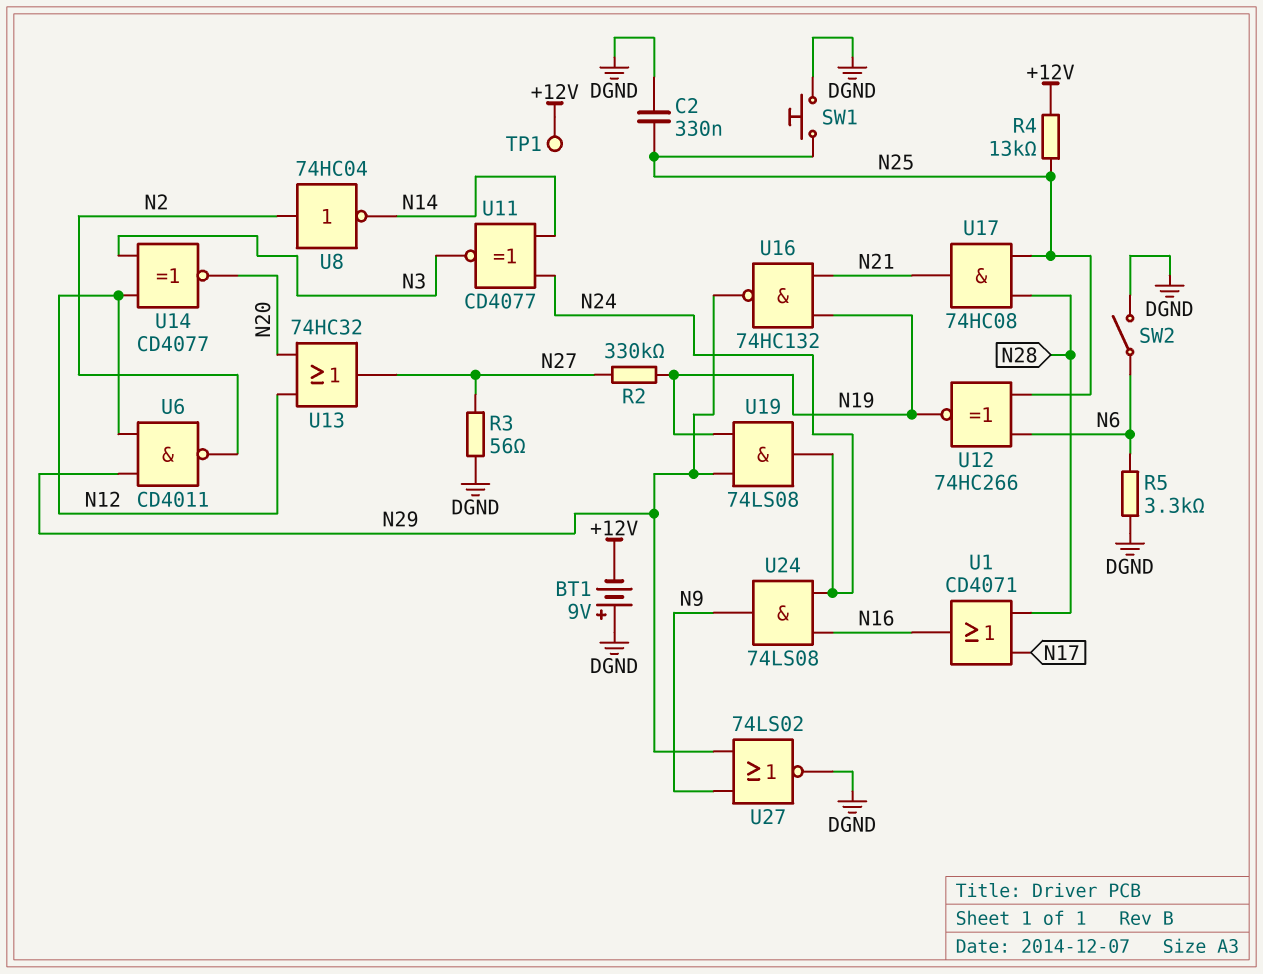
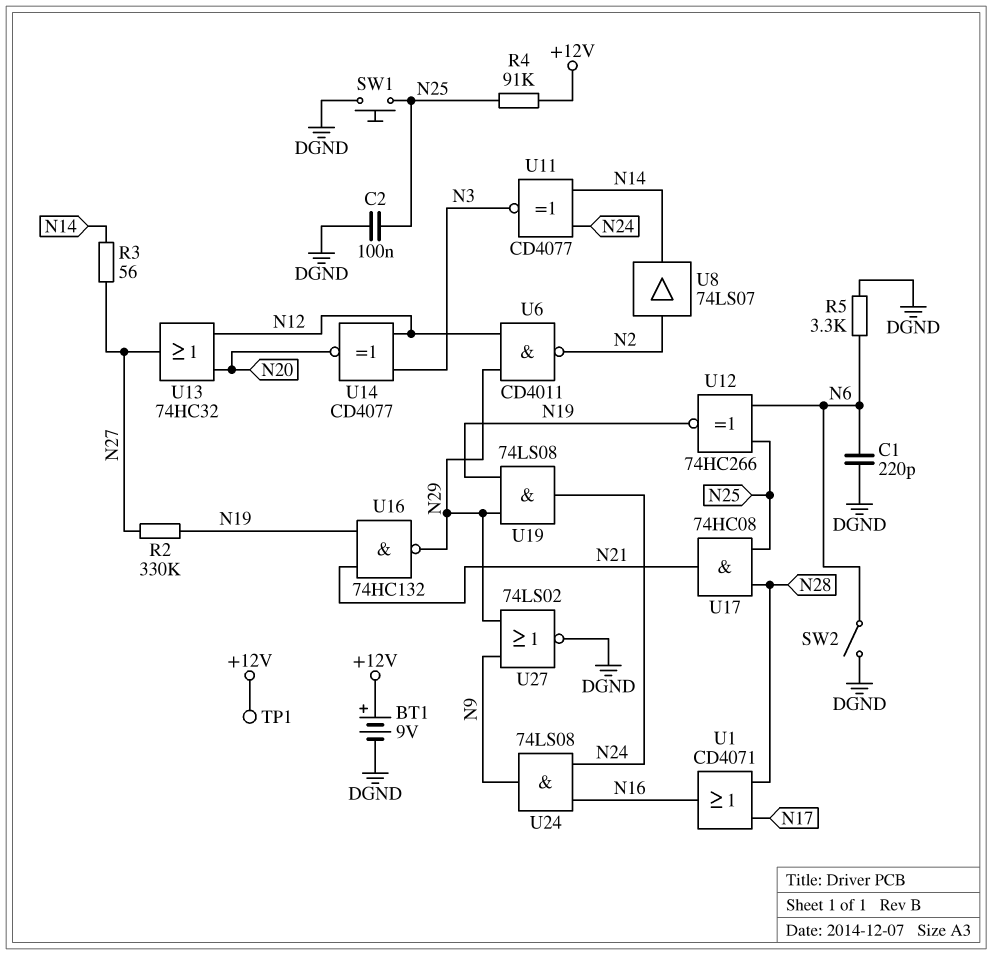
BT1: 9V (plus DGND, minus +12V) -> 9V (plus +12V, minus DGND)
C1: none -> 220pF (DGND, N6)
C2: 330nF (DGND, N25) -> 100nF (DGND, N25)
R3: 56 (DGND, N27) -> 56 (N14, N27)
R4: 13k (+12V, N25) -> 91k (+12V, N25)
U8: NOT 74HC04 (in N2, out N14) -> buffer 74LS07 (in N2, out N14)

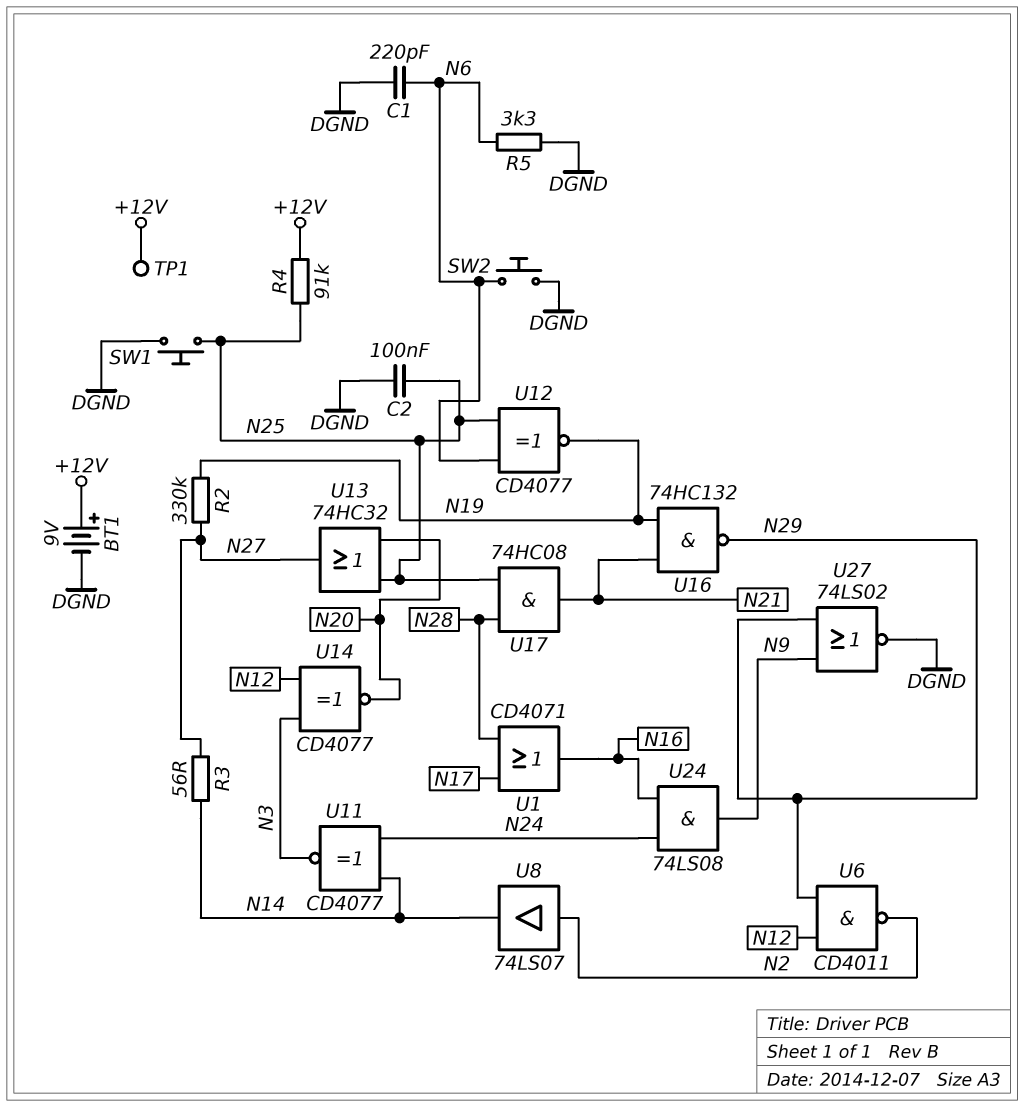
SW2: switch (DGND, N6) -> button (DGND, N6)
U12: XNOR 74HC266 (in N6, in N25, out N19) -> XNOR CD4077 (in N6, in N25, out N19)
U13: OR 74HC32 (in N12, in N20, out N27) -> OR 74HC32 (in N20, in N25, out N27)
U19: AND 74LS08 (in N19, in N29, out N24) -> none

